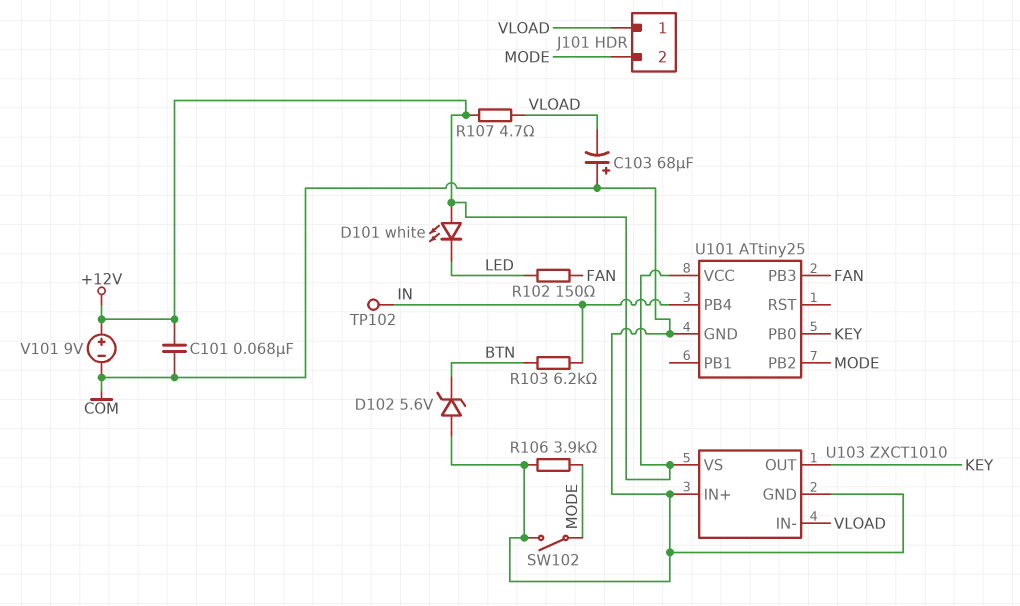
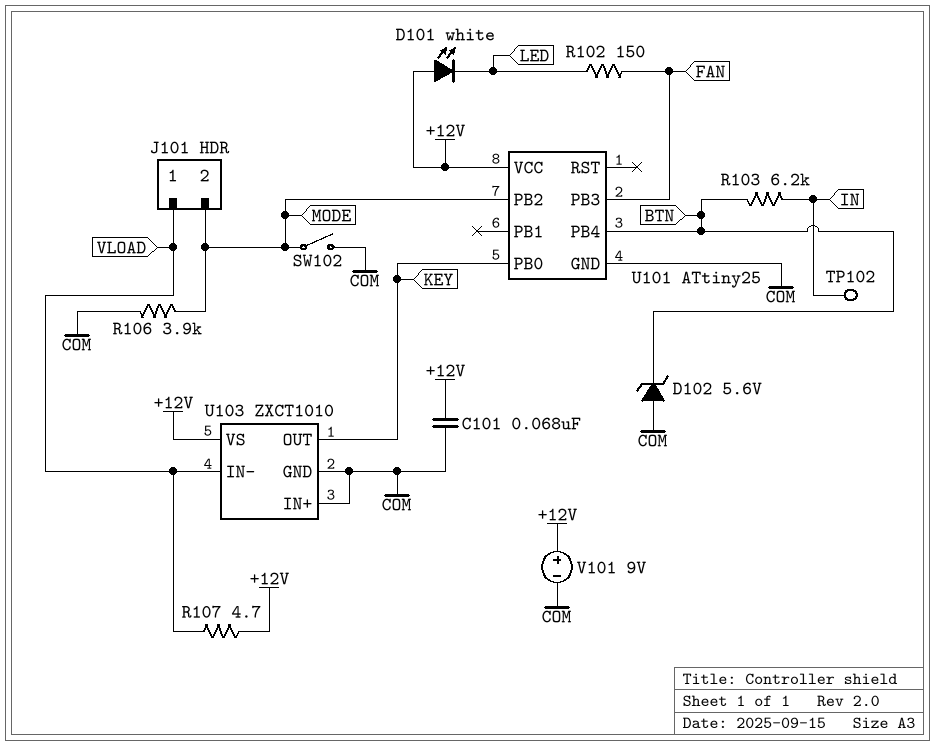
C103: 68uF (plus COM, minus VLOAD) -> none
U101 pin PB4: IN -> BTN

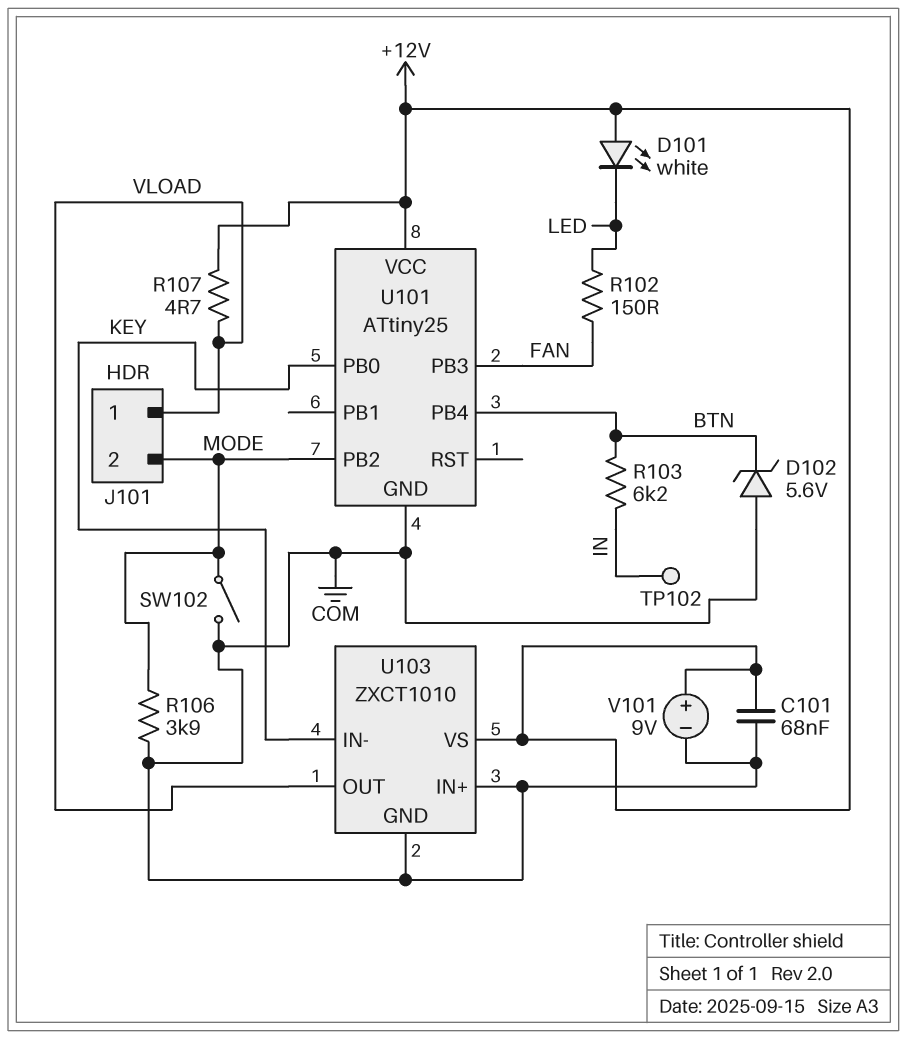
U103 pin IN-: VLOAD -> KEY
U103 pin OUT: KEY -> VLOAD

